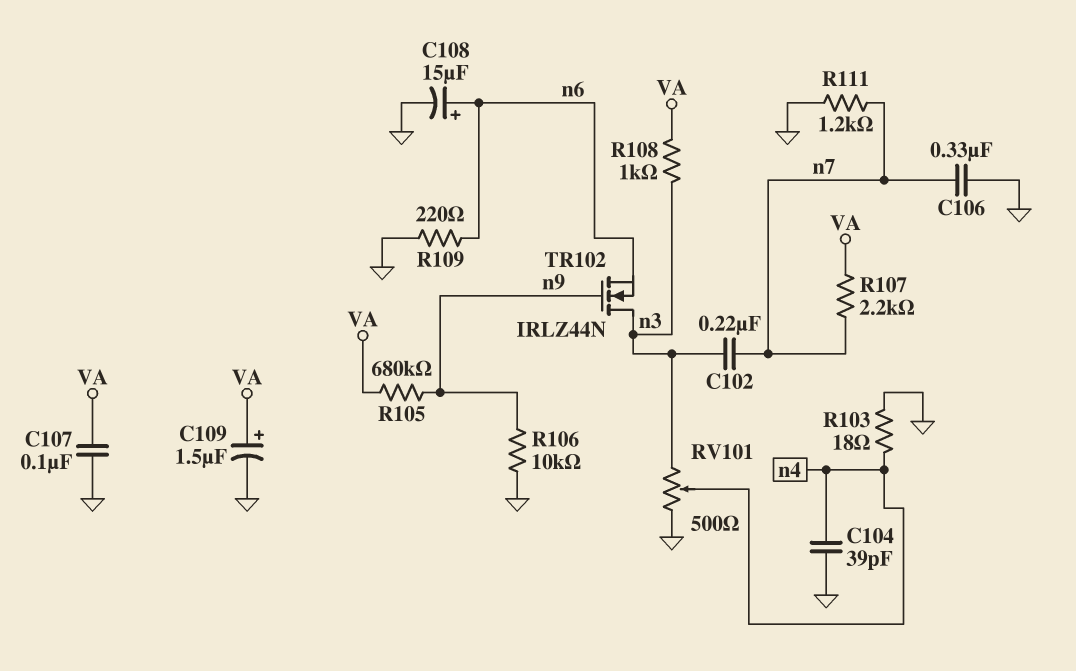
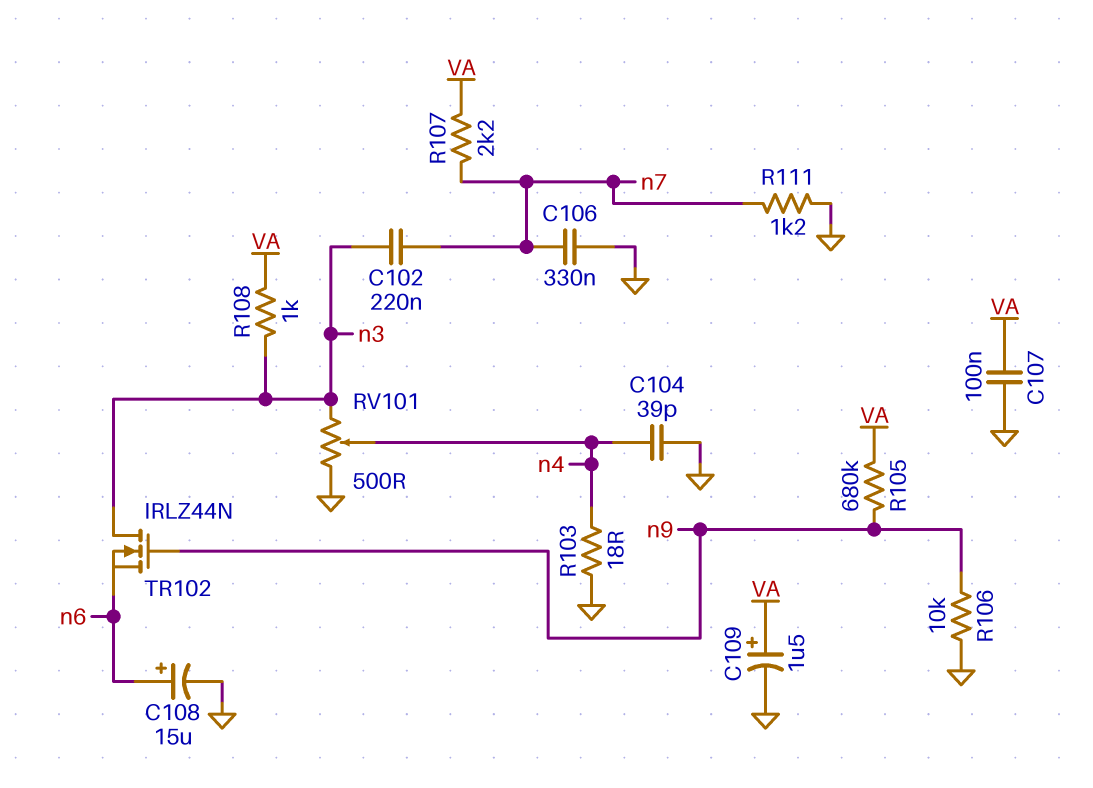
R109: 220 (GND, n6) -> none

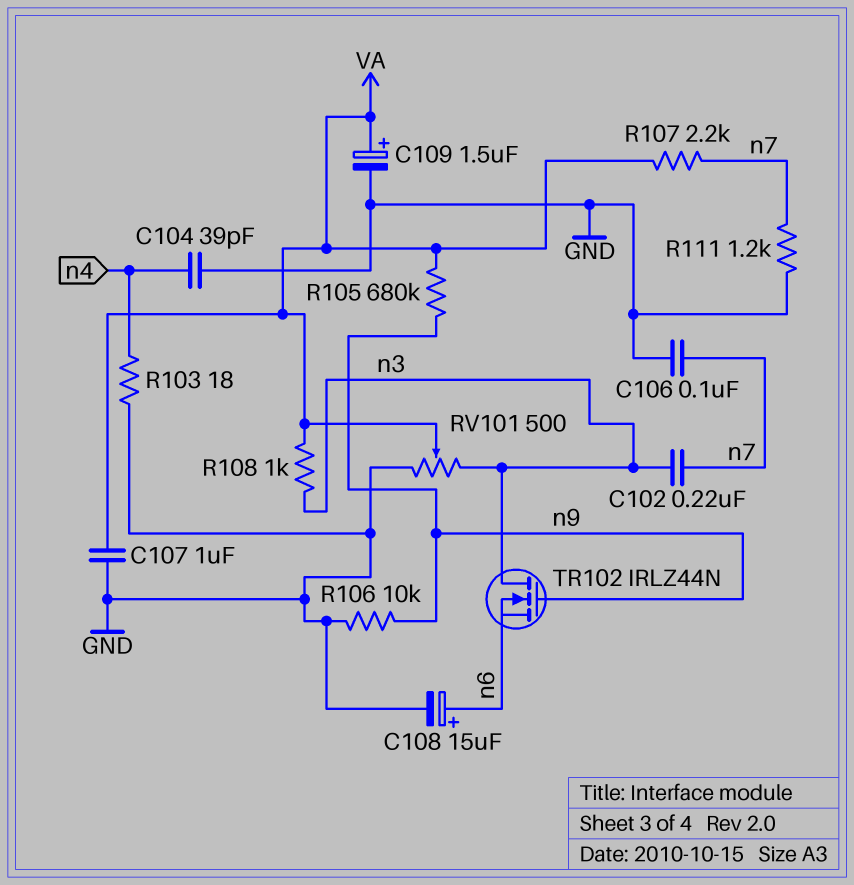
C106: 330nF (GND, n7) -> 100nF (GND, n7)
C107: 100nF (GND, VA) -> 1uF (GND, VA)
RV101: 500 (GND, n3, wiper n4) -> 500 (GND, n3, wiper VA)

